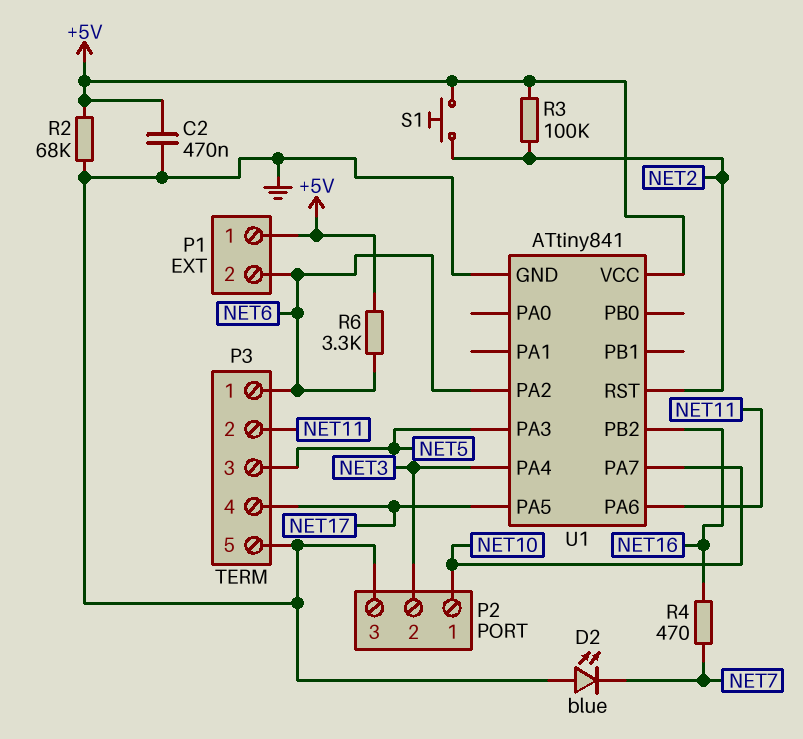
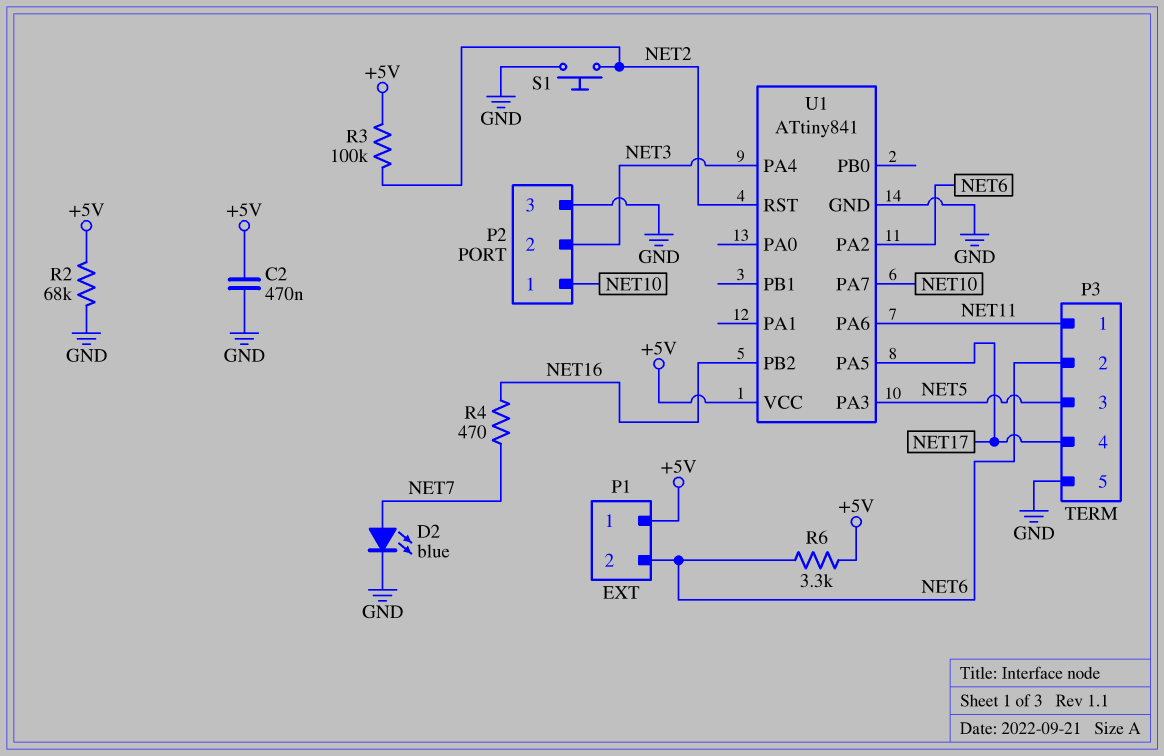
D2: LED blue (A GND, K NET7) -> LED blue (A NET7, K GND)
P3 pin 1: NET6 -> NET11
P3 pin 2: NET11 -> NET6
S1: button (+5V, NET2) -> button (GND, NET2)

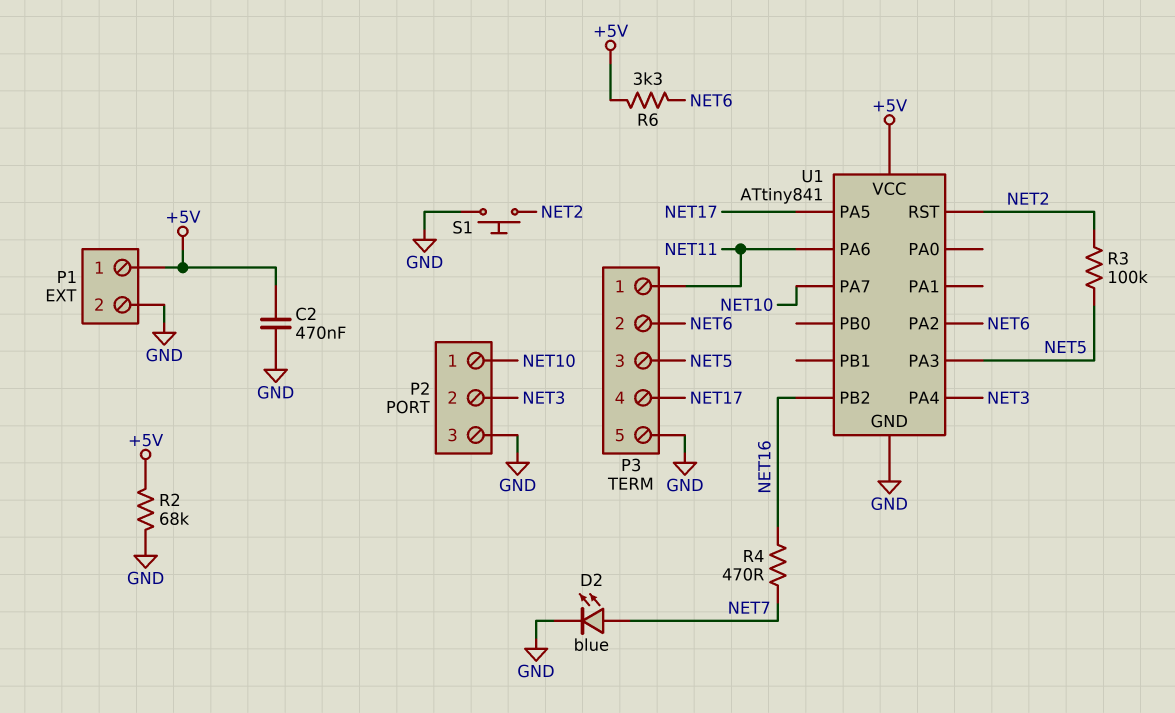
P1 pin 2: NET6 -> GND
R3: 100k (+5V, NET2) -> 100k (NET2, NET5)

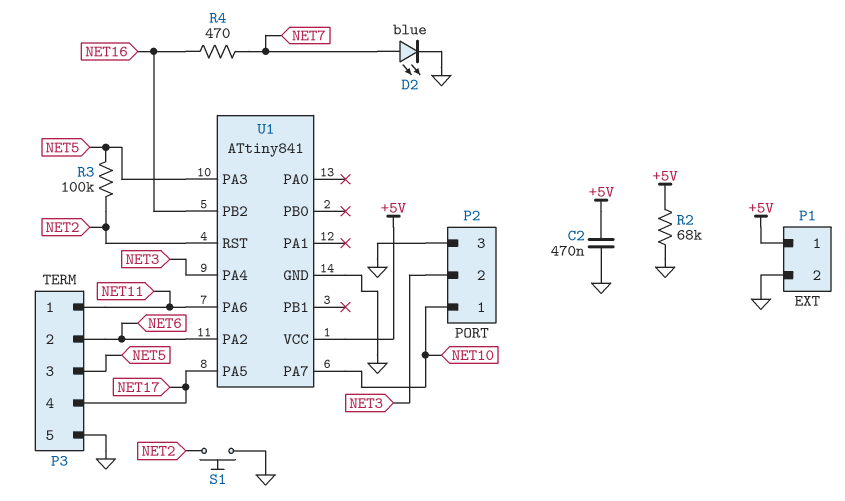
R6: 3.3k (+5V, NET6) -> none

